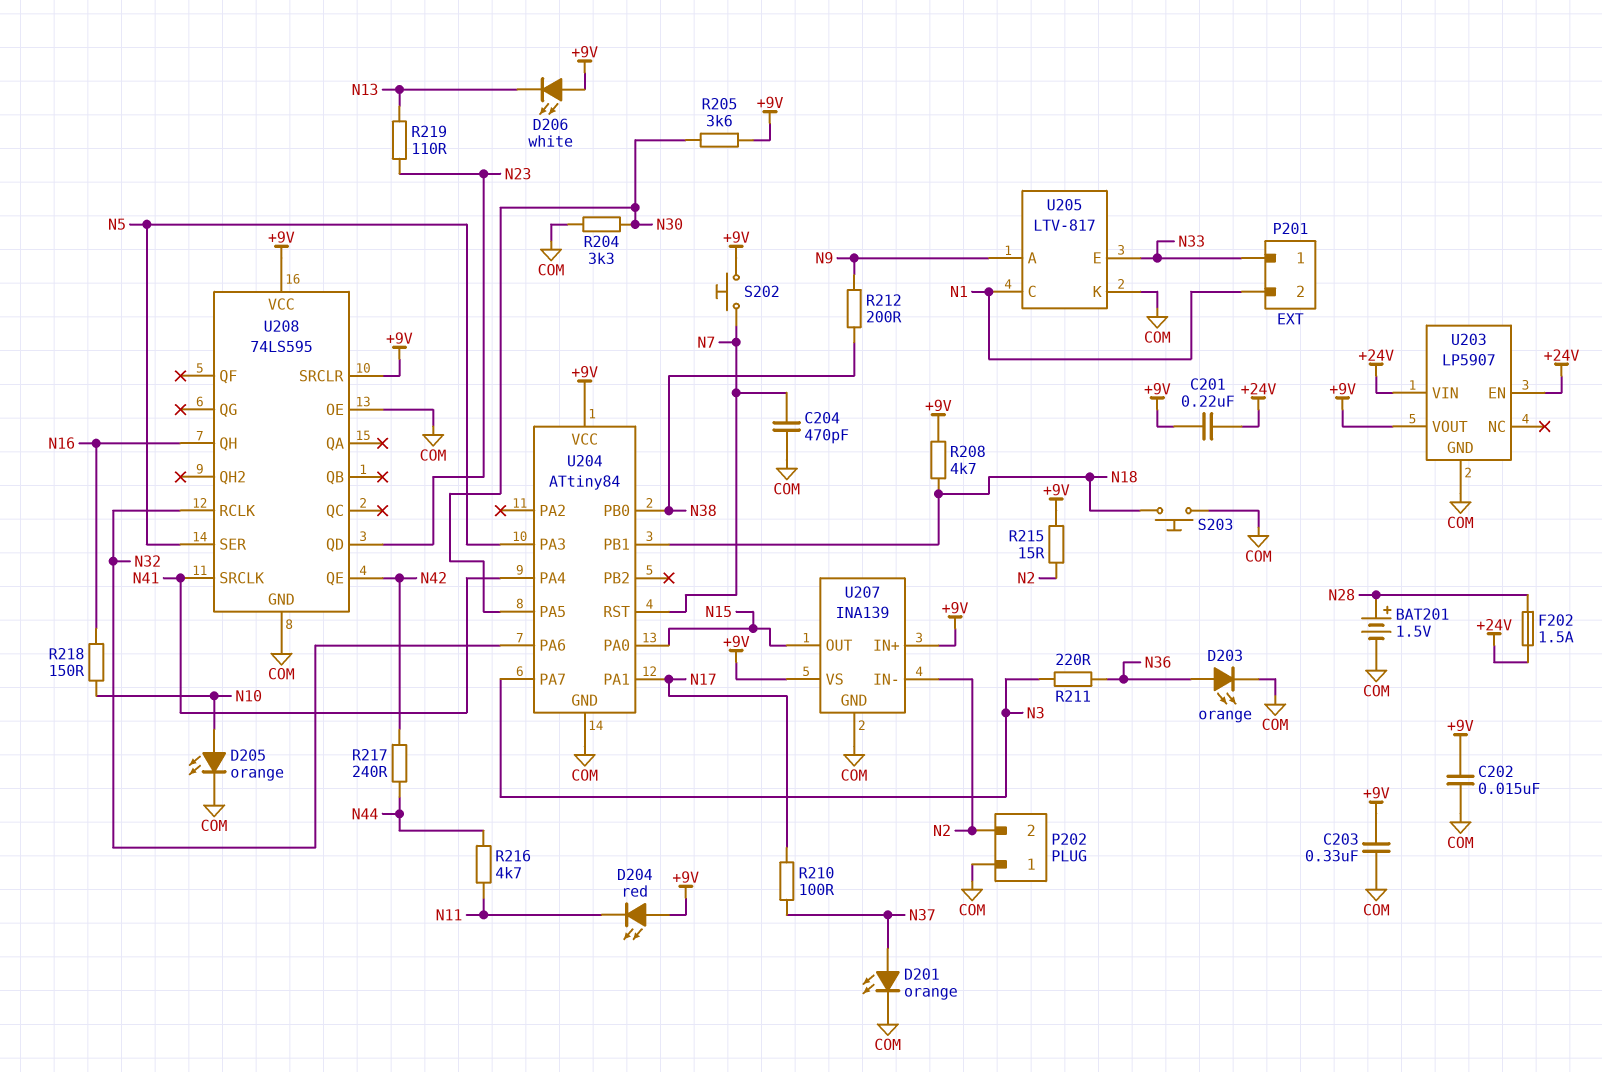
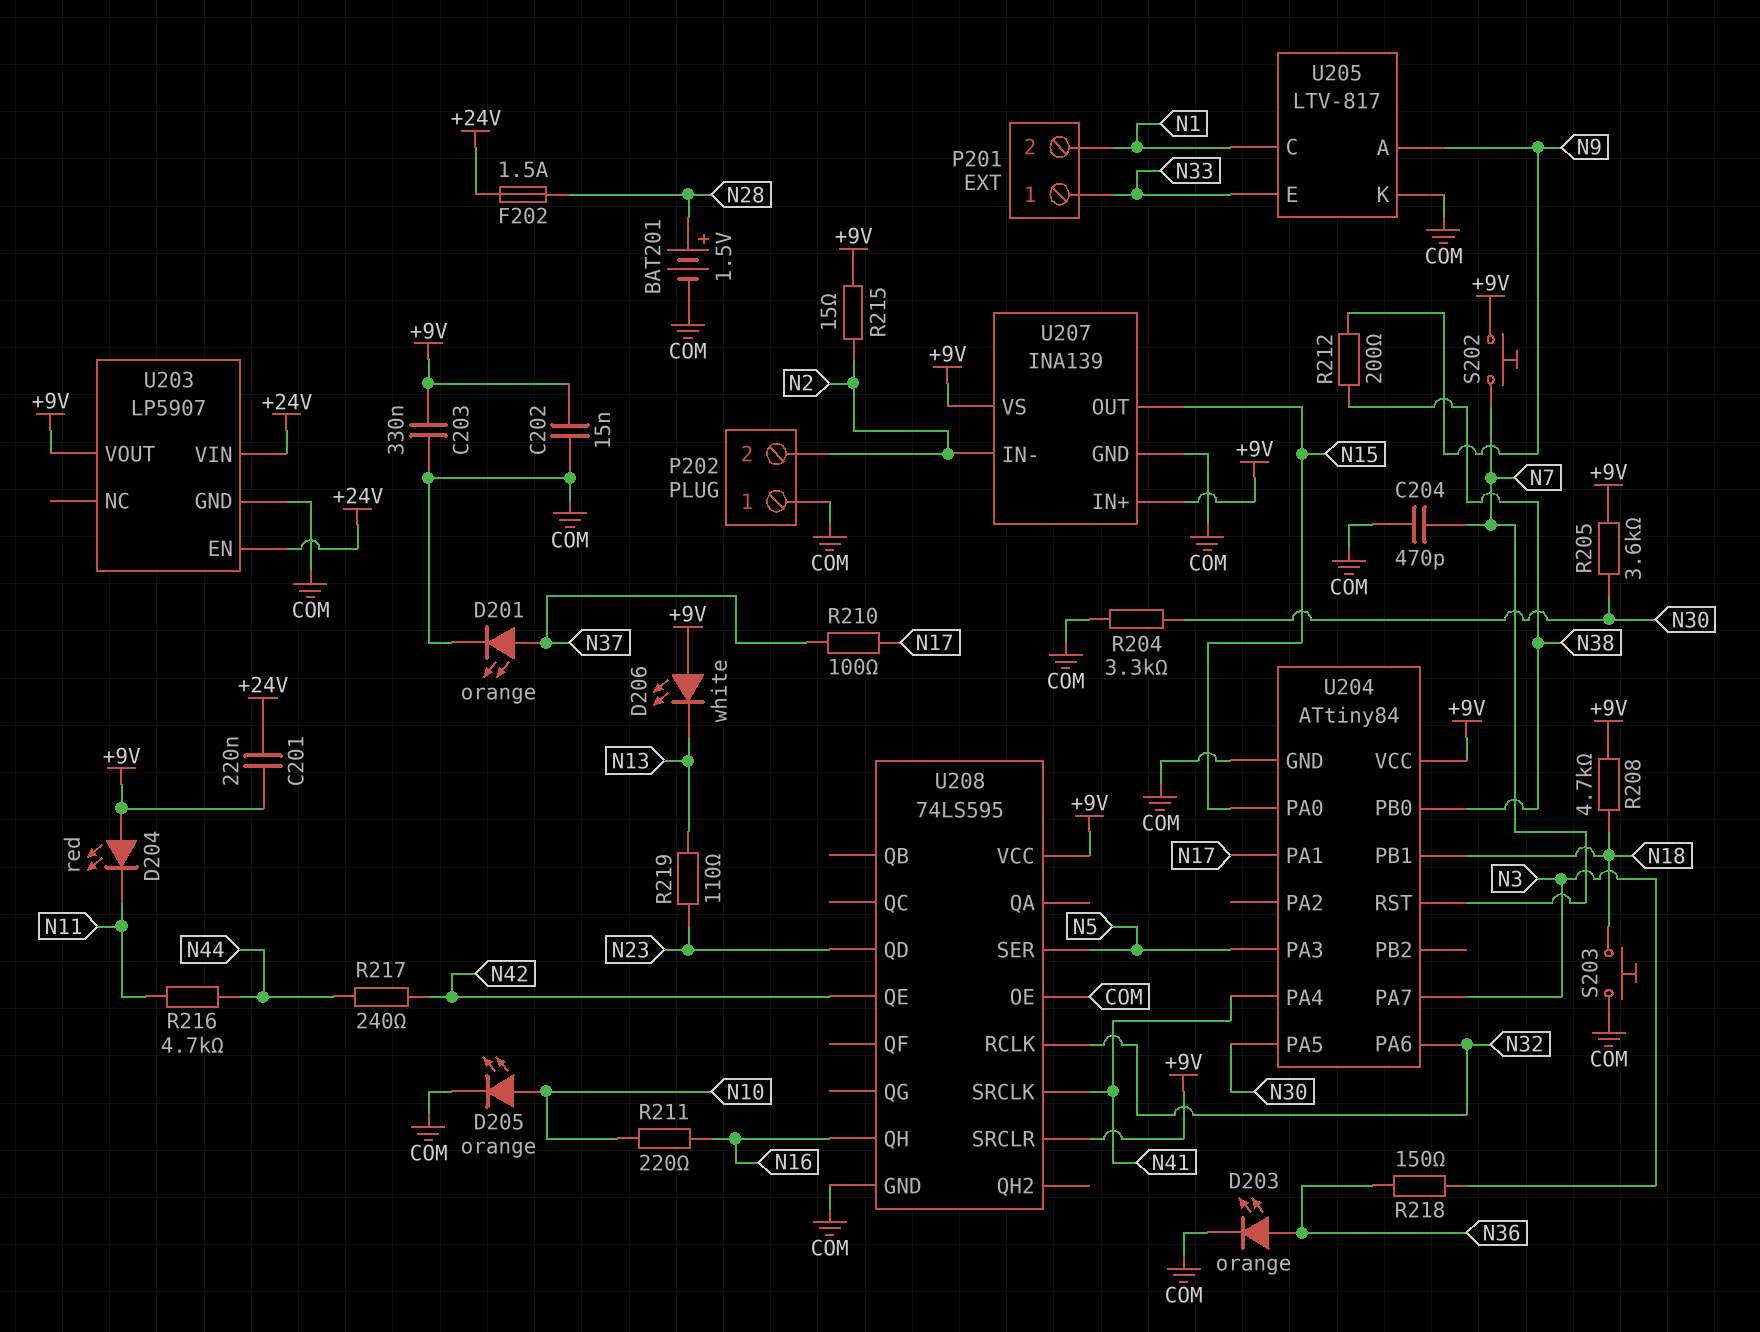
R211: 220 (N3, N36) -> 220 (N10, N16)
R218: 150 (N10, N16) -> 150 (N3, N36)

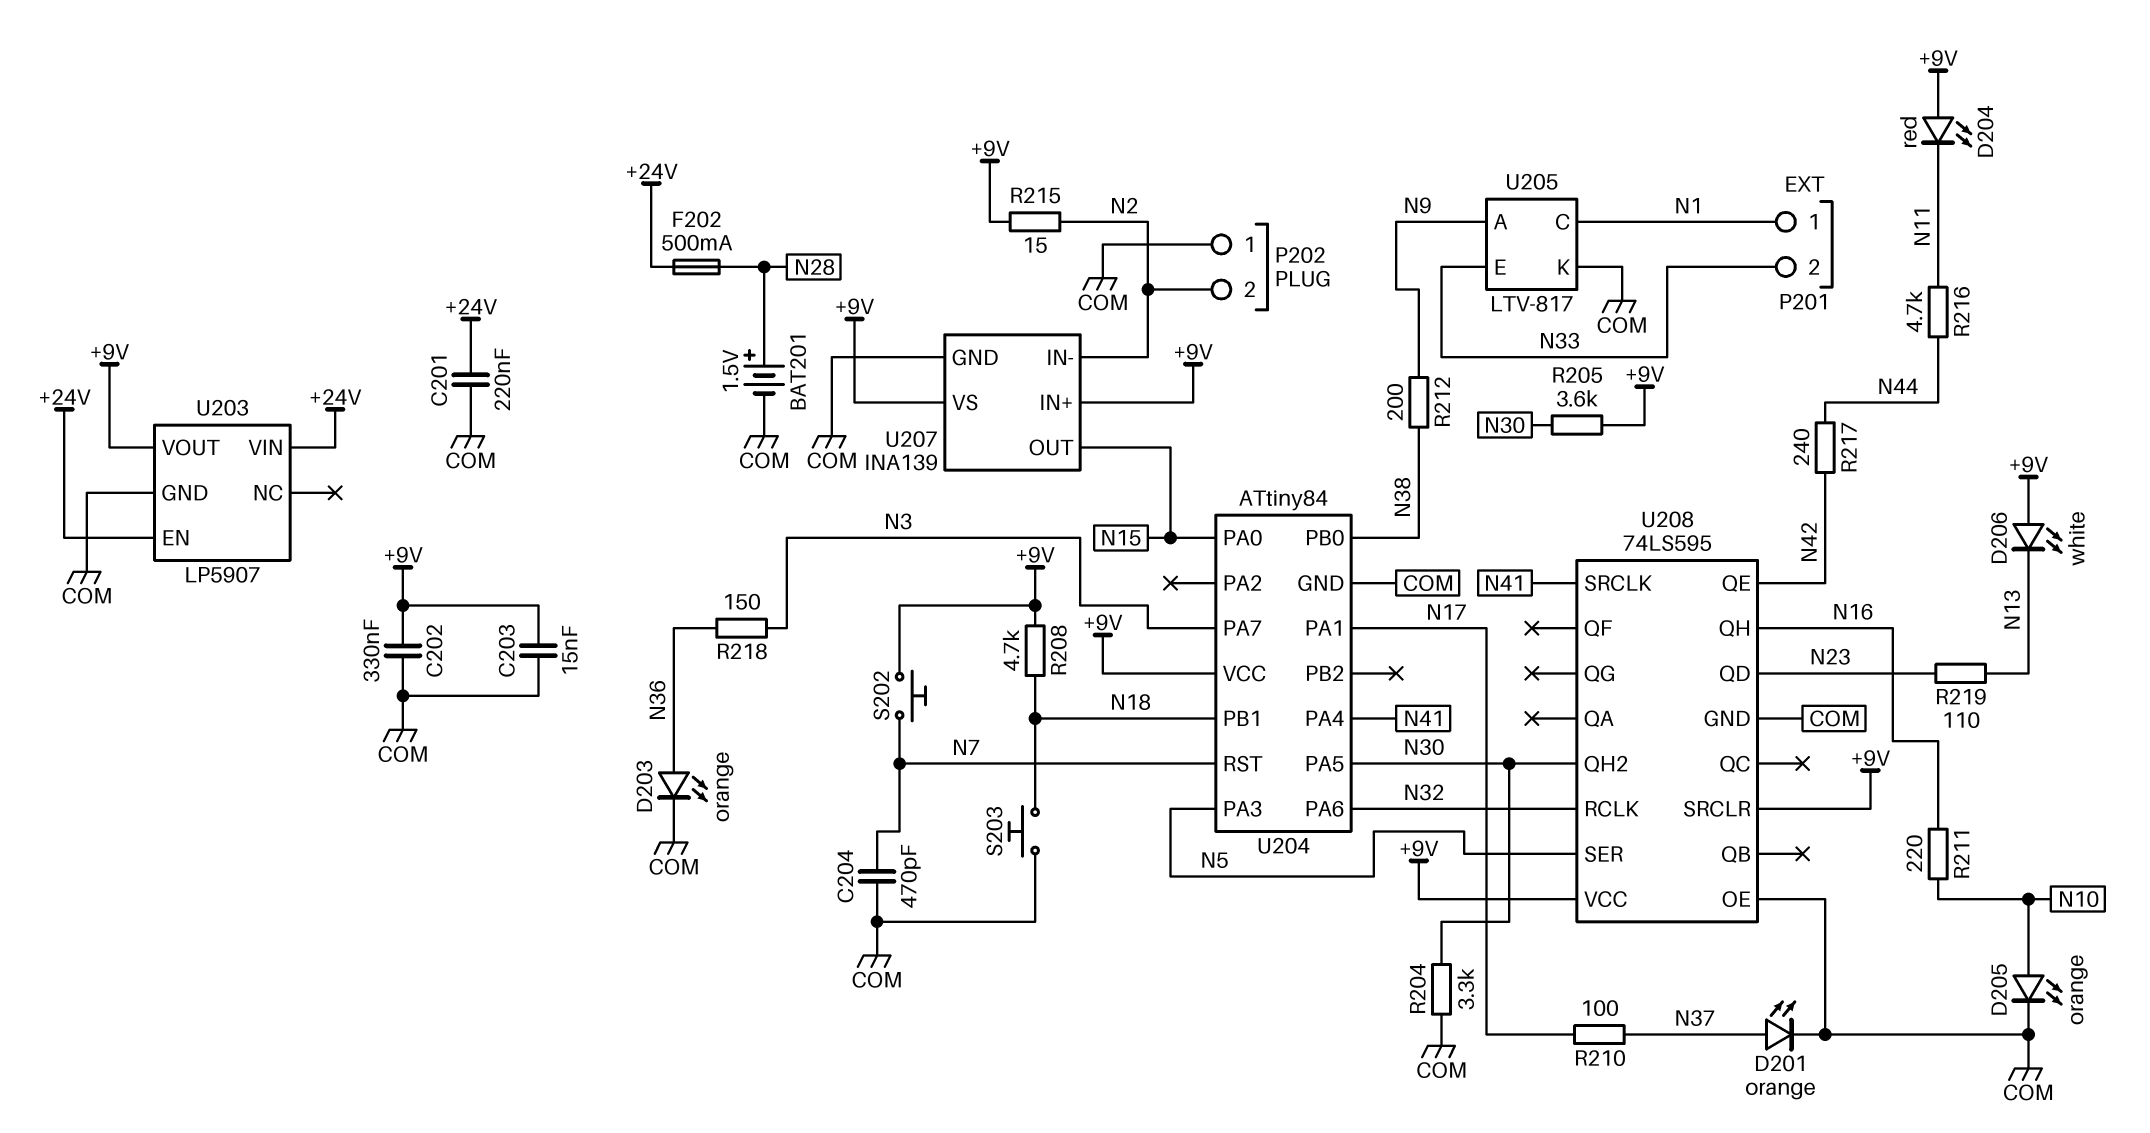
C201: 220nF (+9V, +24V) -> 220nF (+24V, COM)
C202: 15nF (+9V, COM) -> 330nF (+9V, COM)
C203: 330nF (+9V, COM) -> 15nF (+9V, COM)
F202: 1.5A (+24V, N28) -> 500mA (+24V, N28)
P201 pin 1: N33 -> N1
P201 pin 2: N1 -> N33
U208 pin QH2: none -> N30

